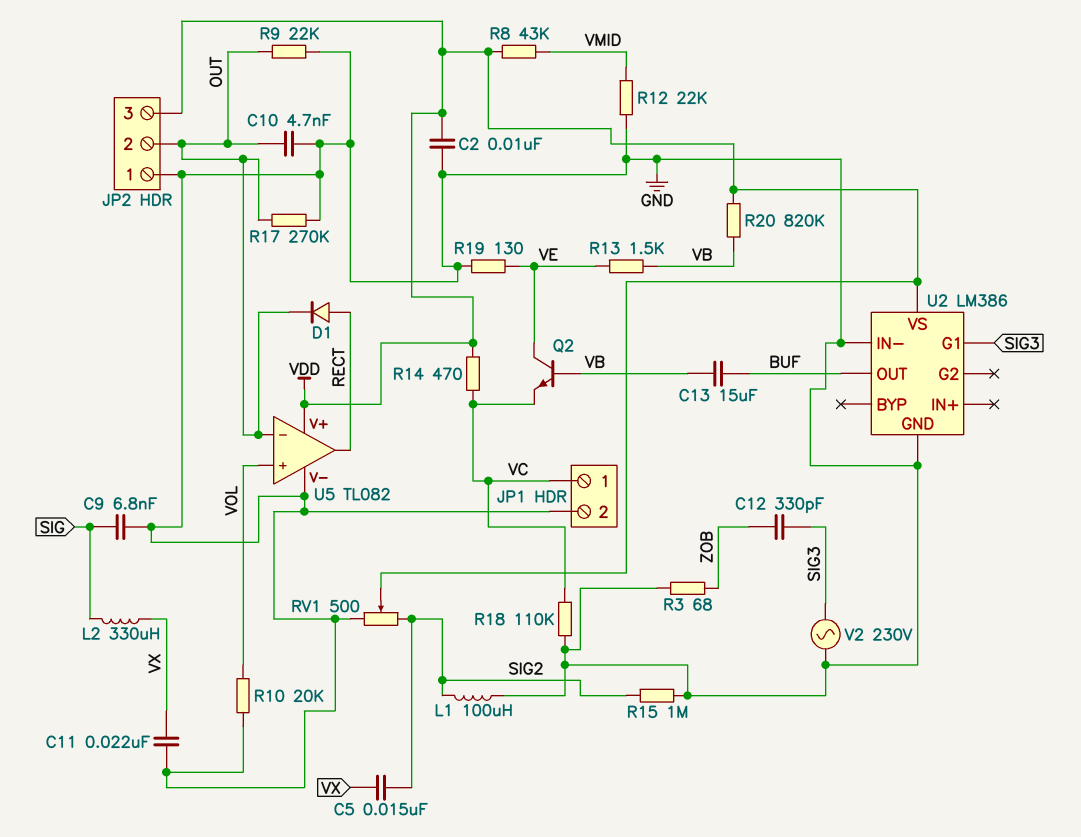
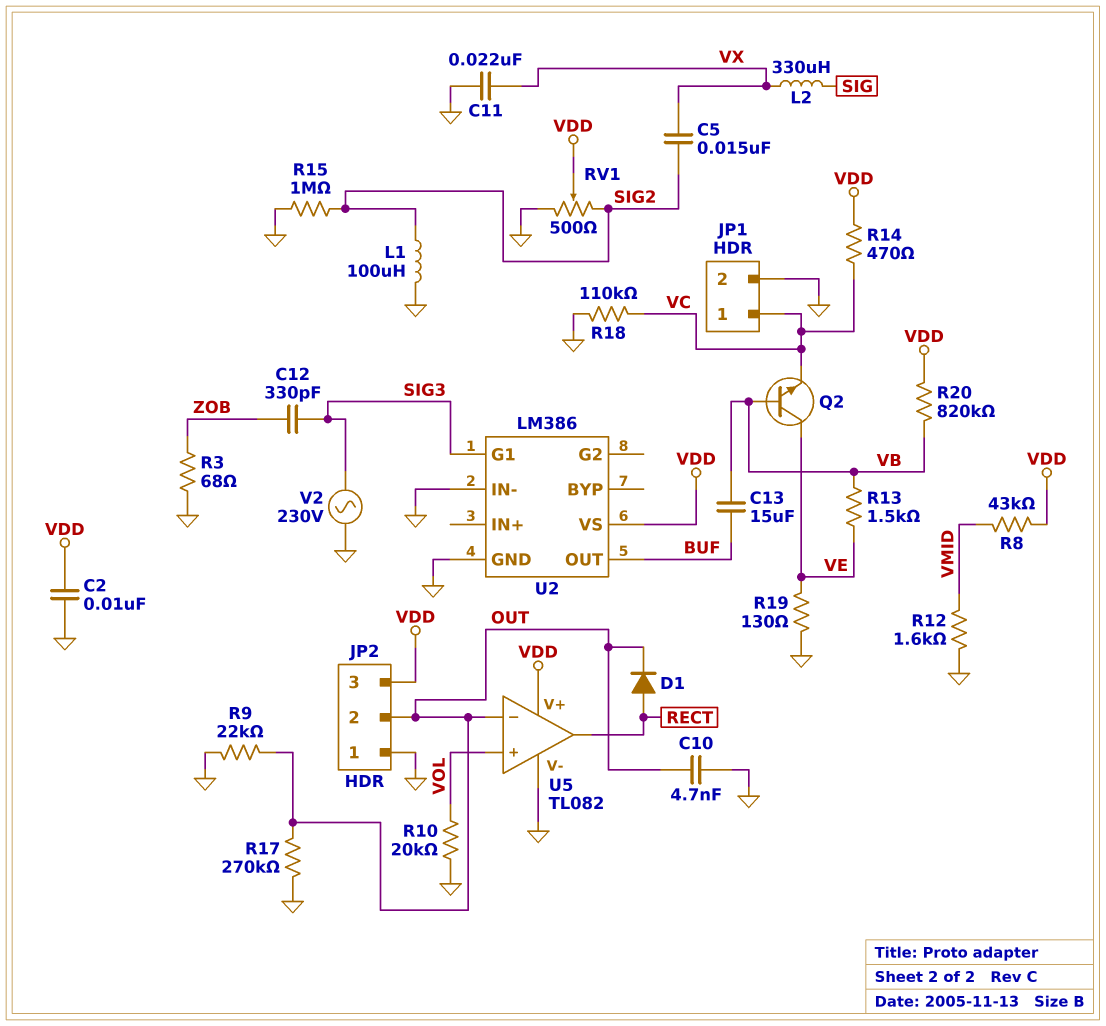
C9: 6.8nF (GND, SIG) -> none
R12: 22k (GND, VMID) -> 1.6k (GND, VMID)

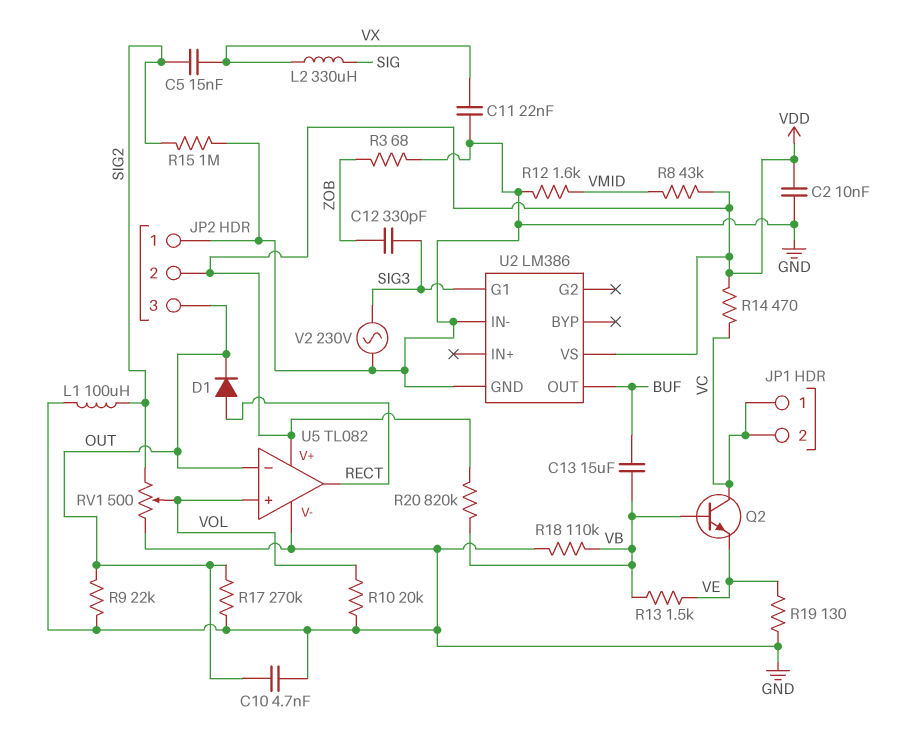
JP1 pin 2: GND -> VC
JP2 pin 2: OUT -> VDD
JP2 pin 3: VDD -> OUT
Q2: NPN (B VB, C VE, E VC) -> NPN (B VB, C VC, E VE)
R18: 110k (GND, VC) -> 110k (GND, VB)
RV1: 500 (GND, SIG2, wiper VDD) -> 500 (GND, SIG2, wiper VOL)

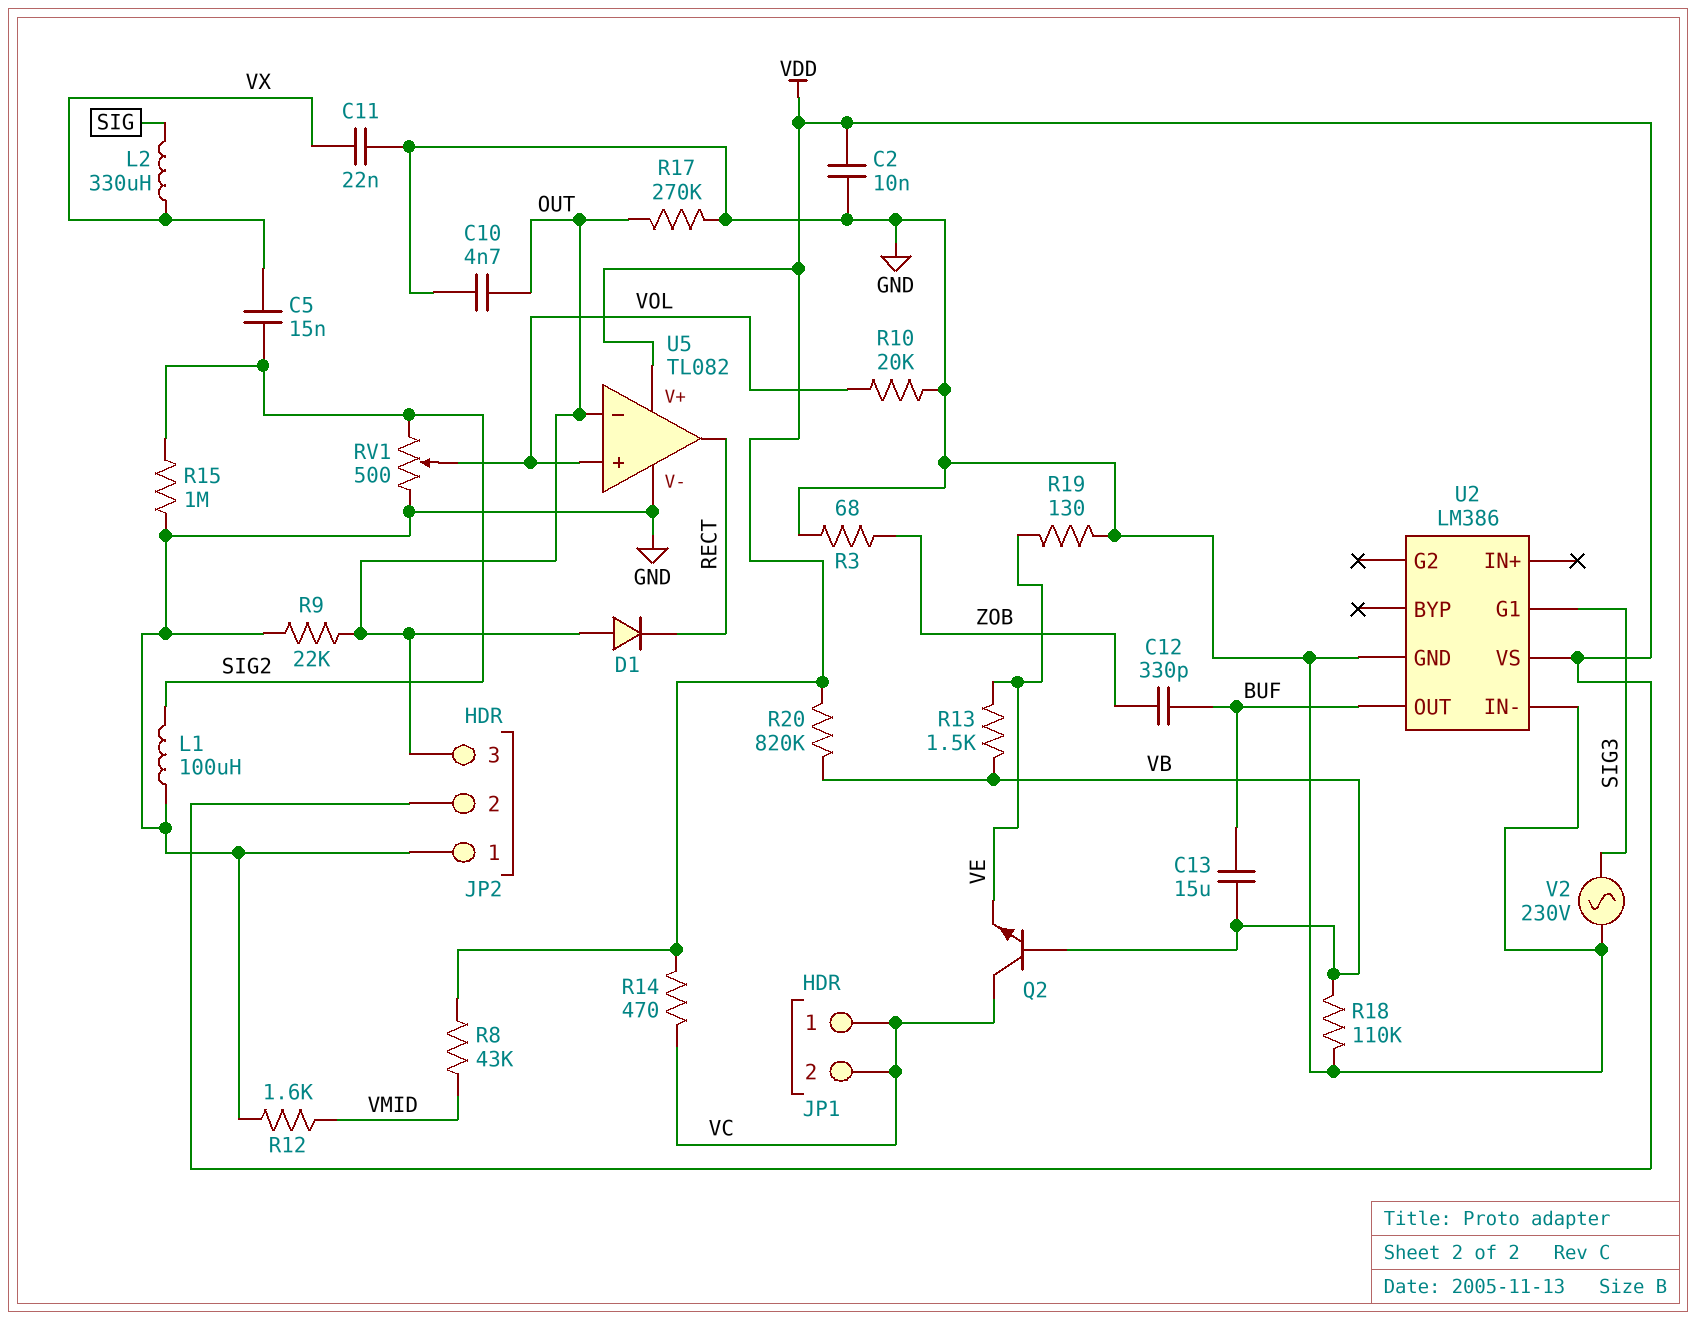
C12: 330pF (SIG3, ZOB) -> 330pF (BUF, ZOB)
D1: diode (A RECT, K OUT) -> diode (A OUT, K RECT)

